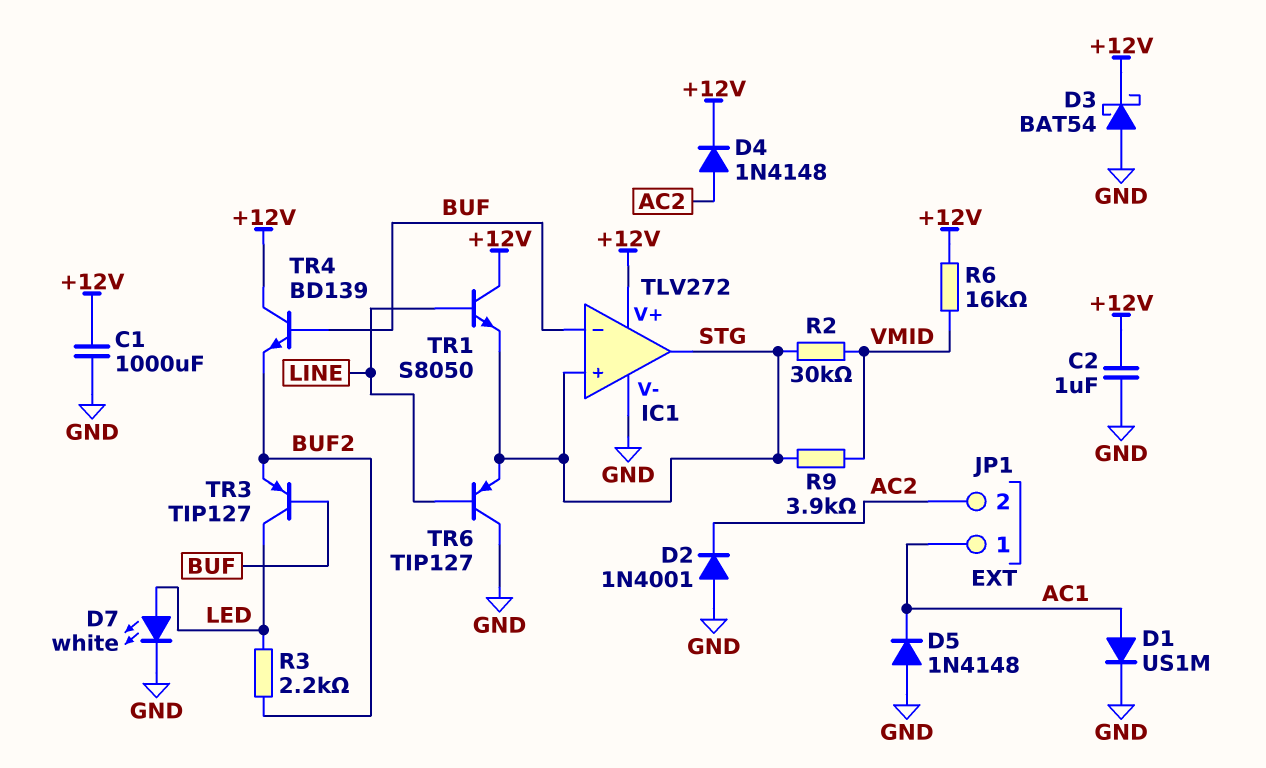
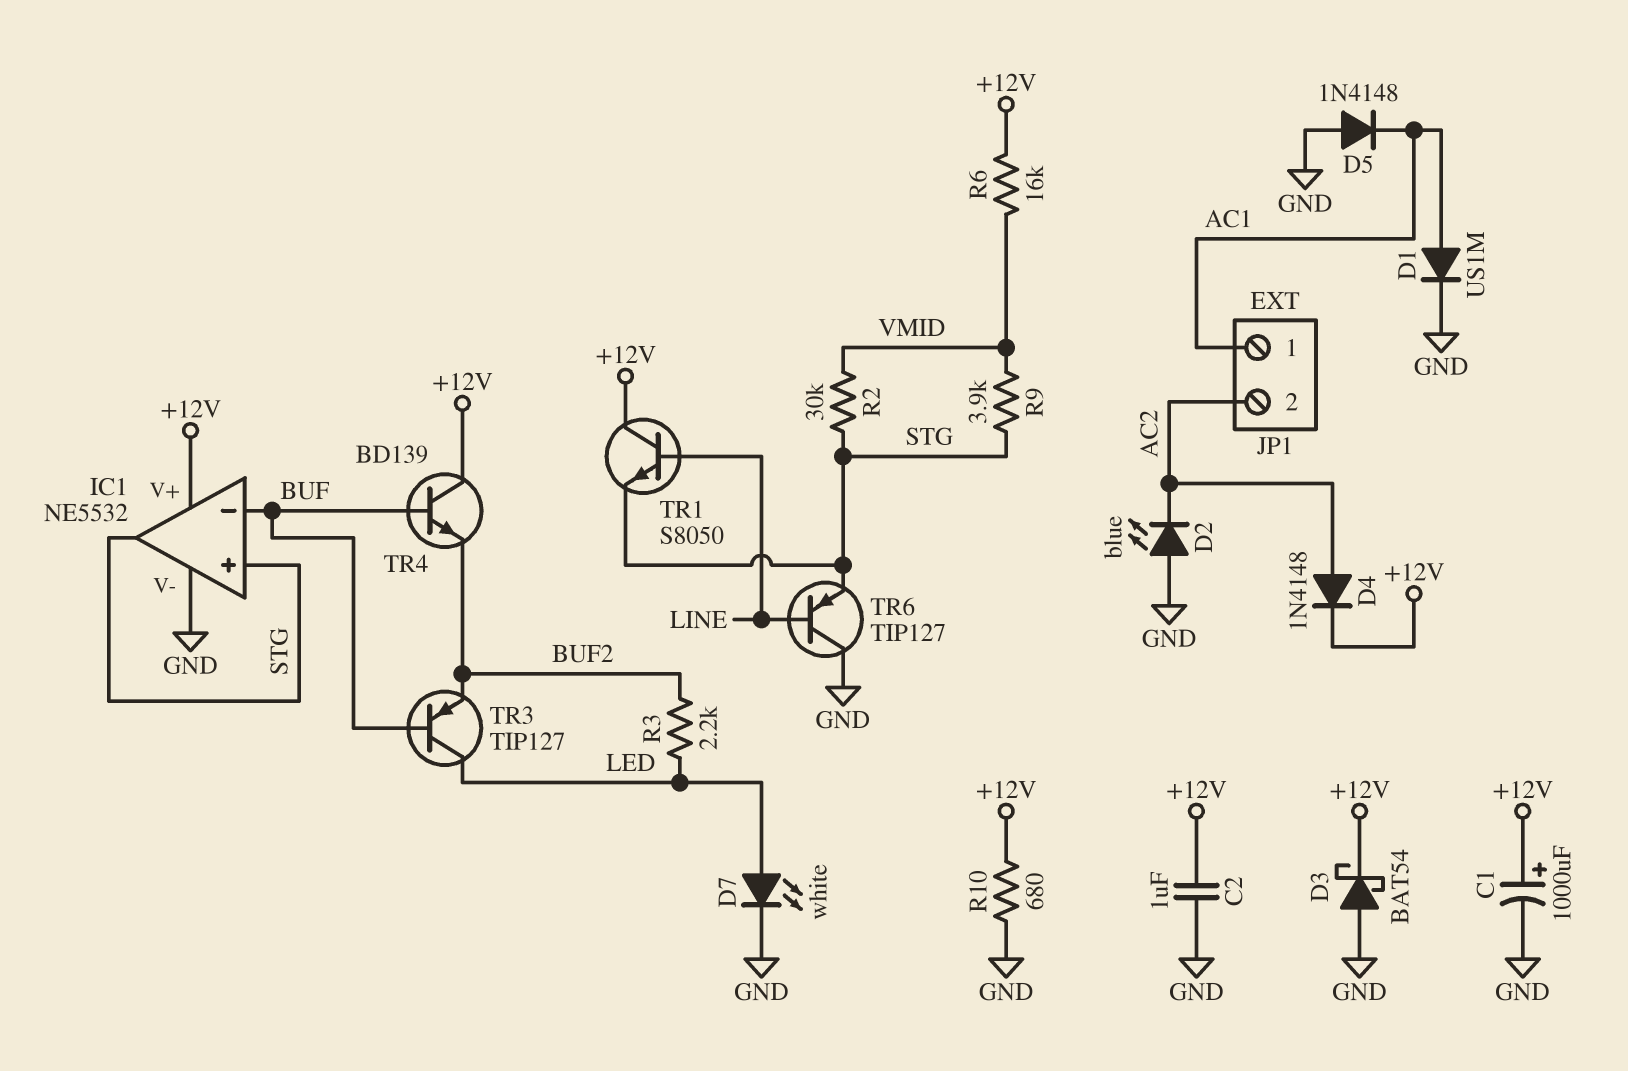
C1: 1000uF (+12V, GND) -> 1000uF (plus +12V, minus GND)
D2: diode 1N4001 (A GND, K AC2) -> LED blue (A GND, K AC2)
IC1: TLV272 -> NE5532
R10: none -> 680 (+12V, GND)

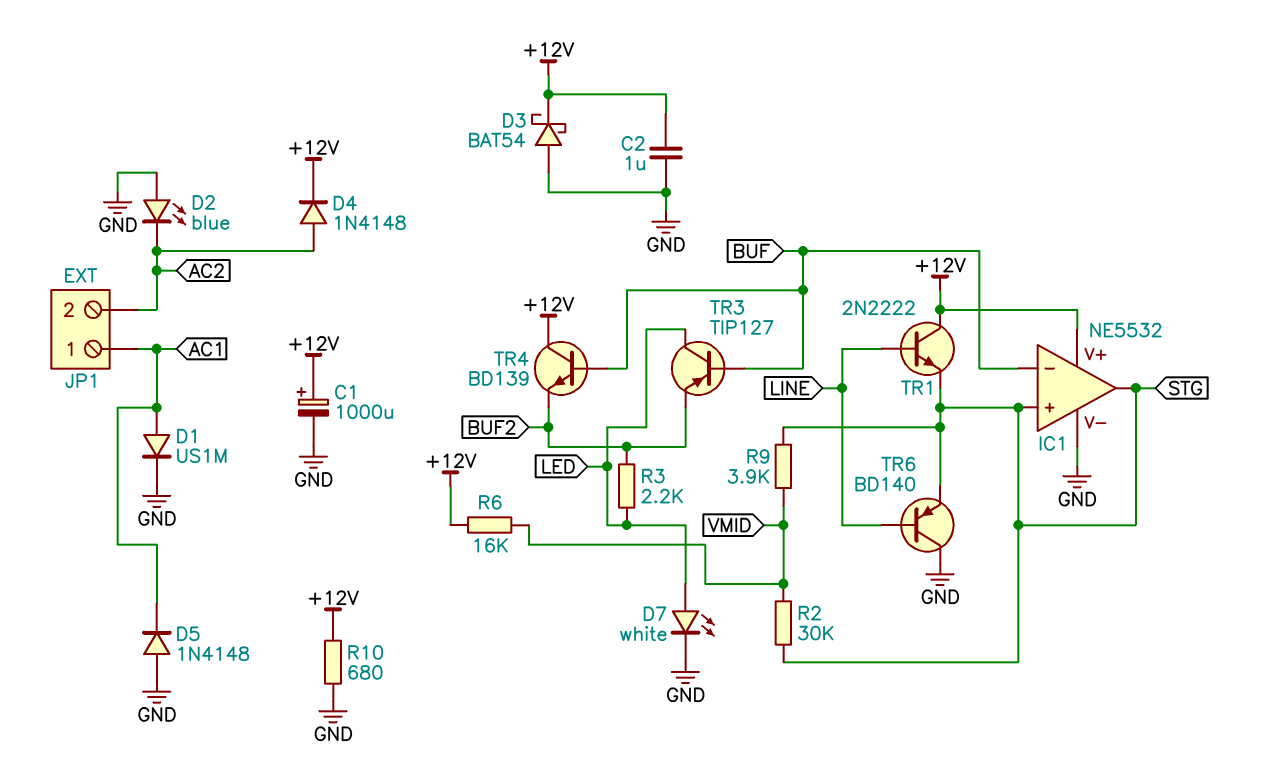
TR1: NPN S8050 (B LINE, C +12V, E STG) -> NPN 2N2222 (B LINE, C +12V, E STG)
TR6: PNP TIP127 (B LINE, C GND, E STG) -> PNP BD140 (B LINE, C GND, E STG)

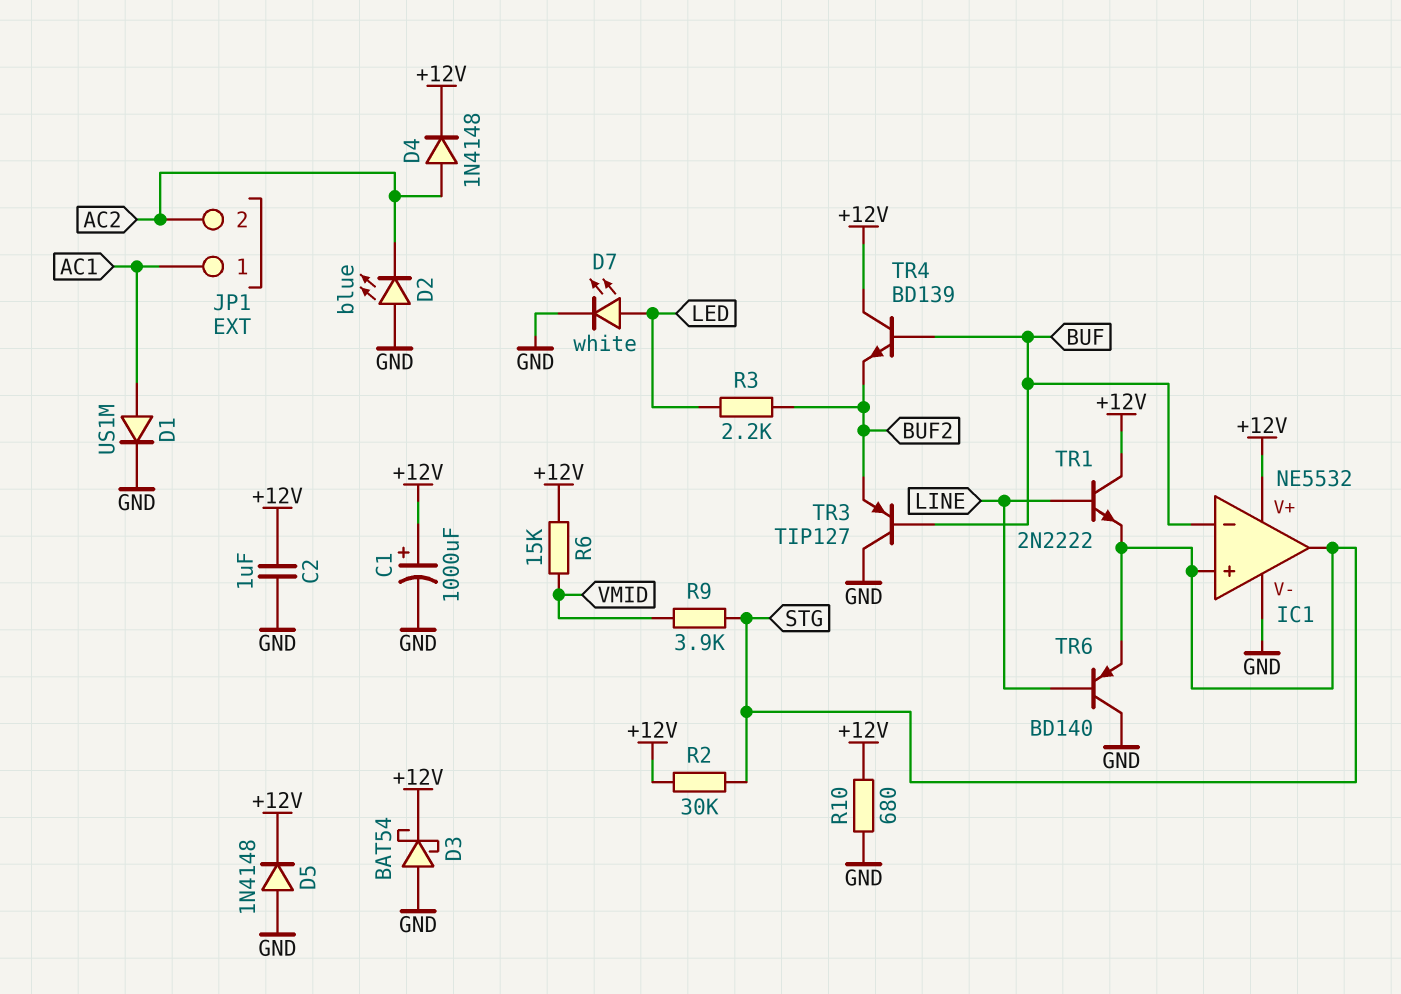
D5: diode 1N4148 (A GND, K AC1) -> diode 1N4148 (A GND, K +12V)
R2: 30k (STG, VMID) -> 30k (+12V, STG)
R6: 16k (+12V, VMID) -> 15k (+12V, VMID)
TR3: PNP TIP127 (B BUF, C LED, E BUF2) -> PNP TIP127 (B BUF, C GND, E BUF2)

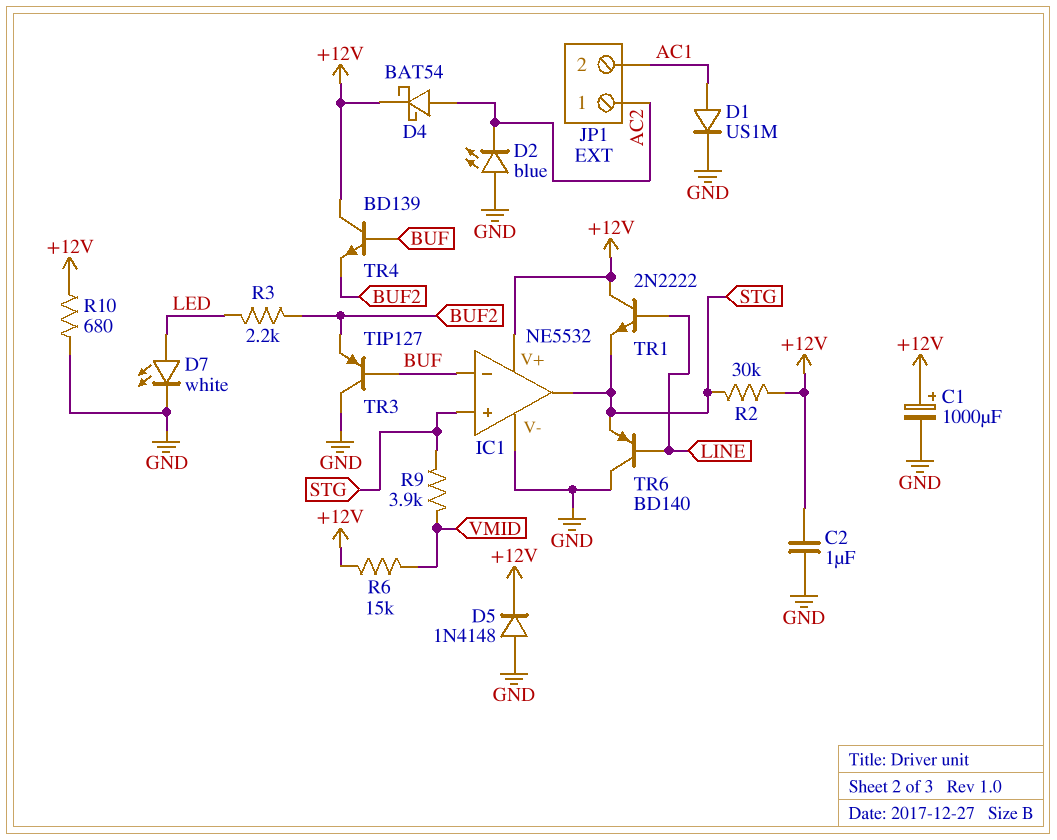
D3: schottky BAT54 (A GND, K +12V) -> none
D4: diode 1N4148 (A AC2, K +12V) -> schottky BAT54 (A AC2, K +12V)
JP1 pin 1: AC1 -> AC2
JP1 pin 2: AC2 -> AC1

